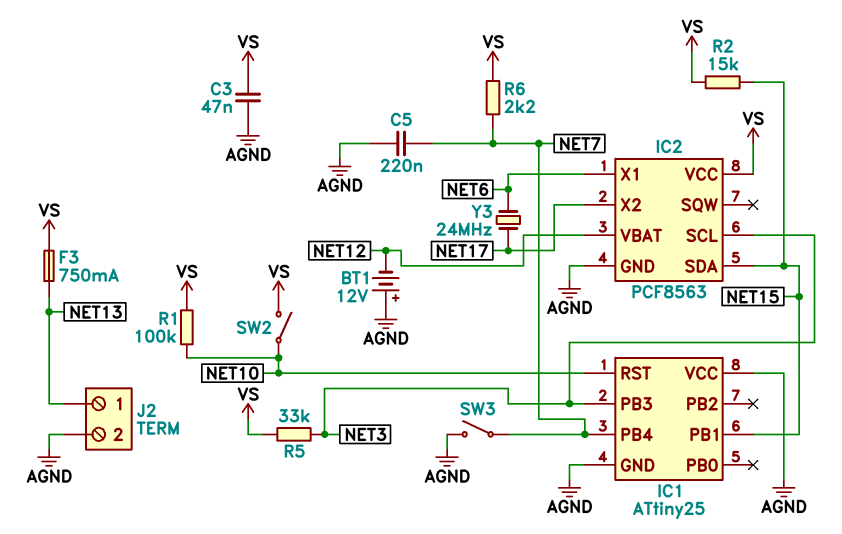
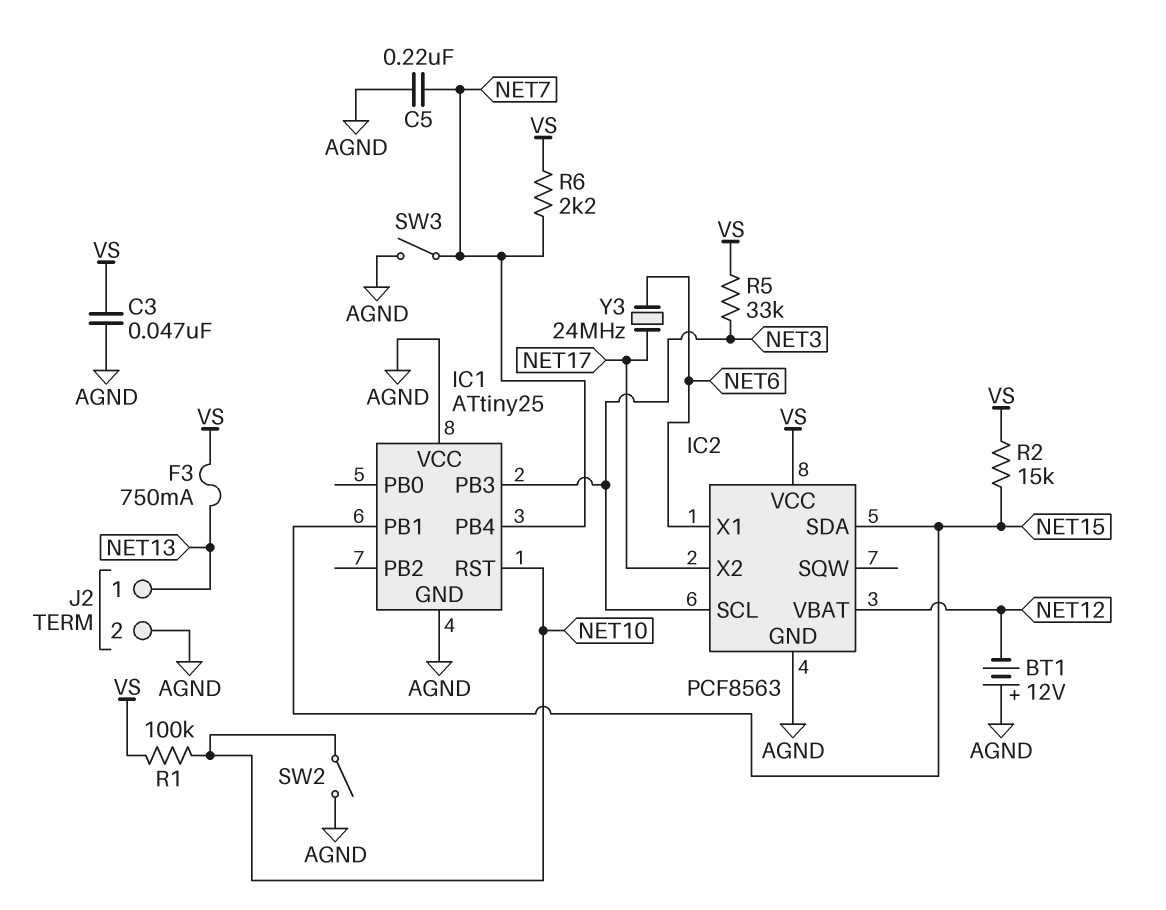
SW2: switch (NET10, VS) -> switch (AGND, NET10)

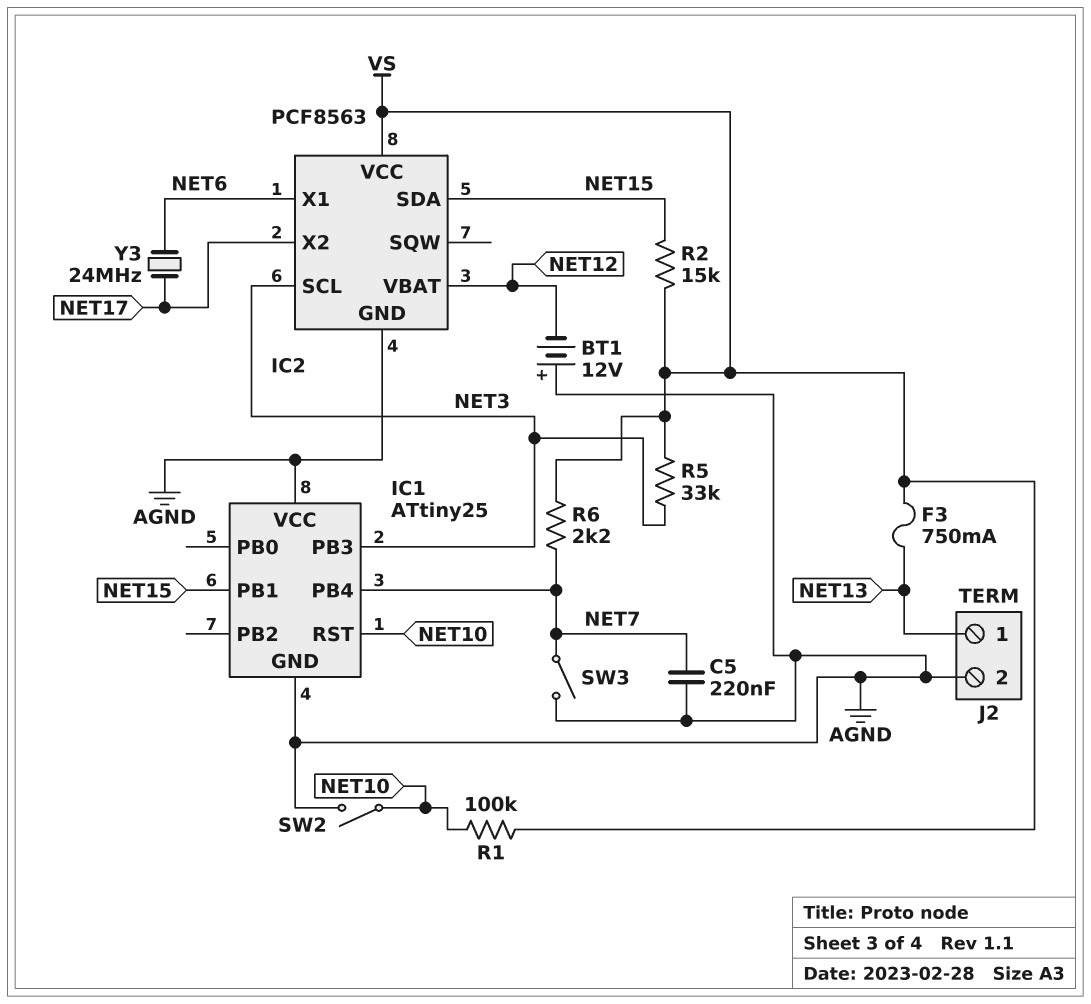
C3: 47nF (AGND, VS) -> none

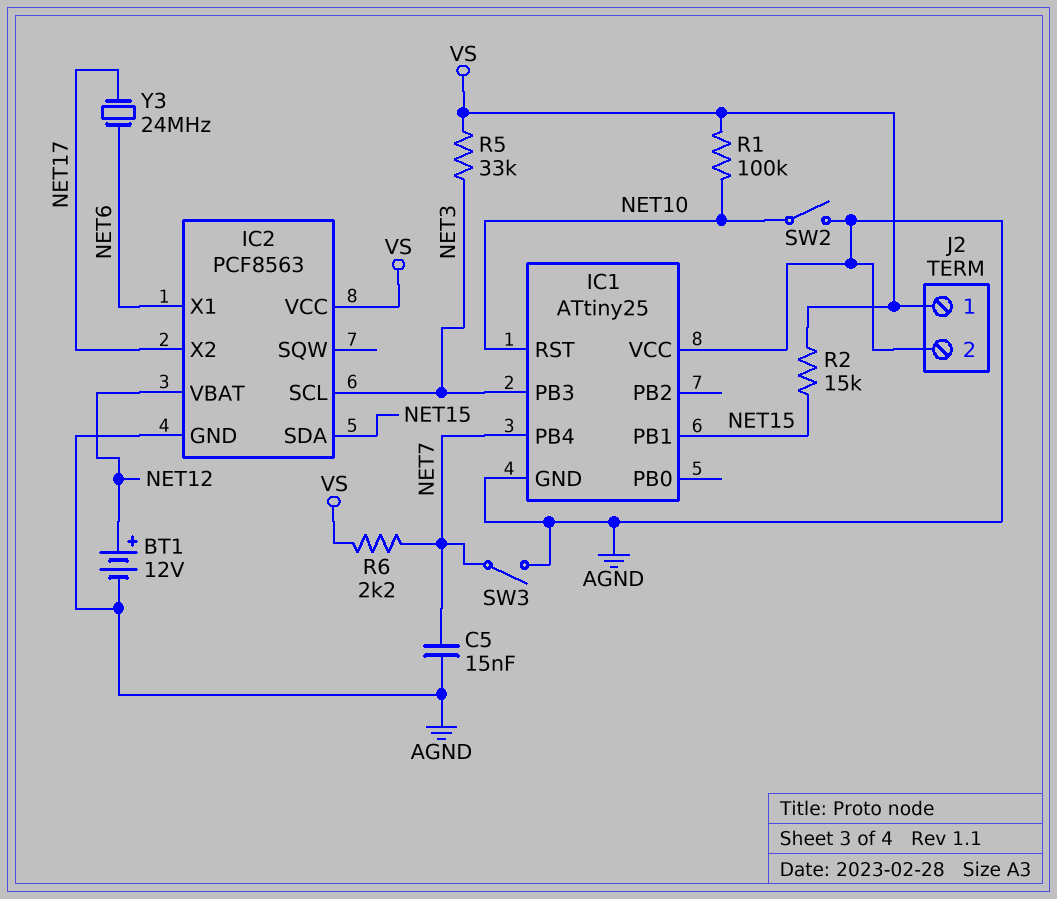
BT1: 12V (plus AGND, minus NET12) -> 12V (plus NET12, minus AGND)
C5: 220nF (AGND, NET7) -> 15nF (AGND, NET7)
F3: 750mA (NET13, VS) -> none
J2 pin 1: NET13 -> VS

